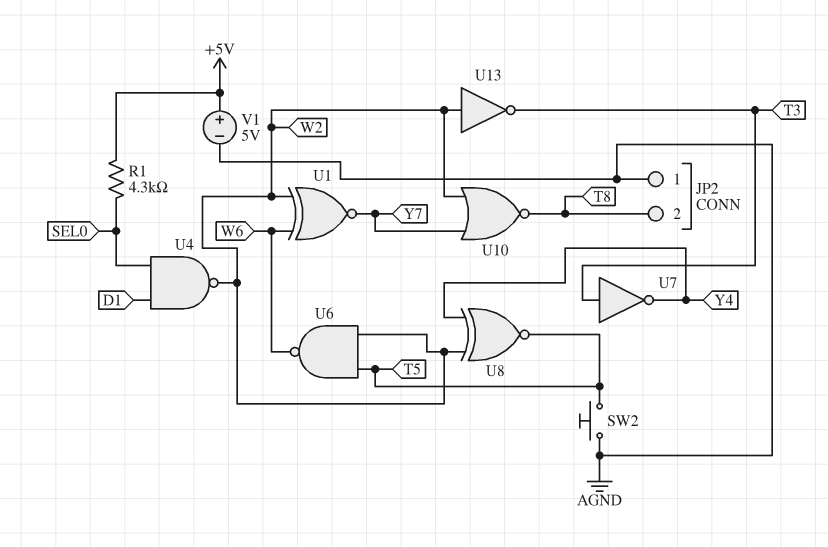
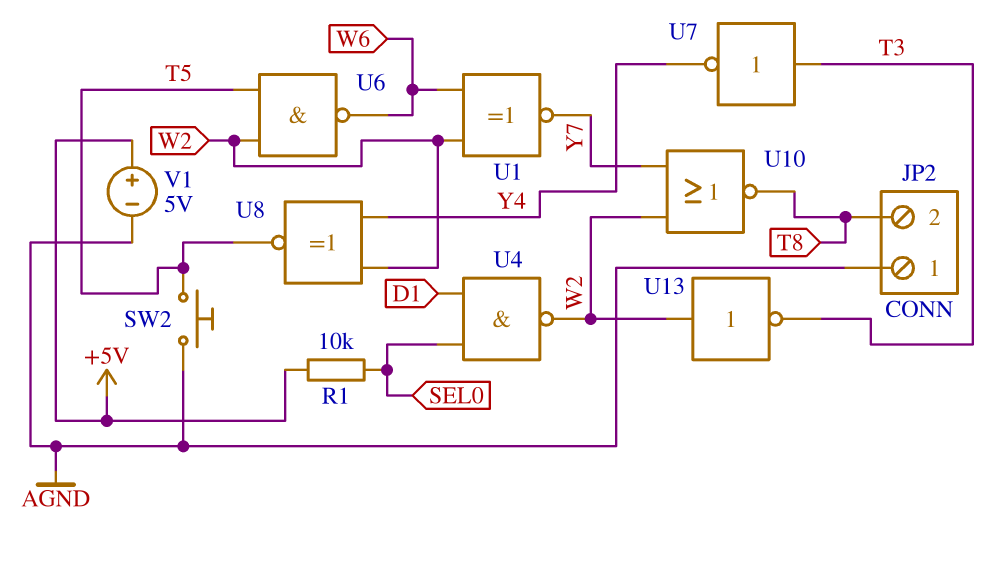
R1: 4.3k (+5V, SEL0) -> 10k (+5V, SEL0)

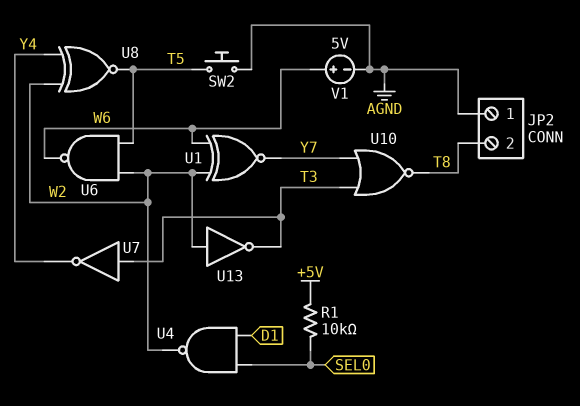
U10: NOR (in W2, in Y7, out T8) -> NOR (in T3, in Y7, out T8)
V1: 5V (plus +5V, minus AGND) -> 5V (plus W6, minus AGND)

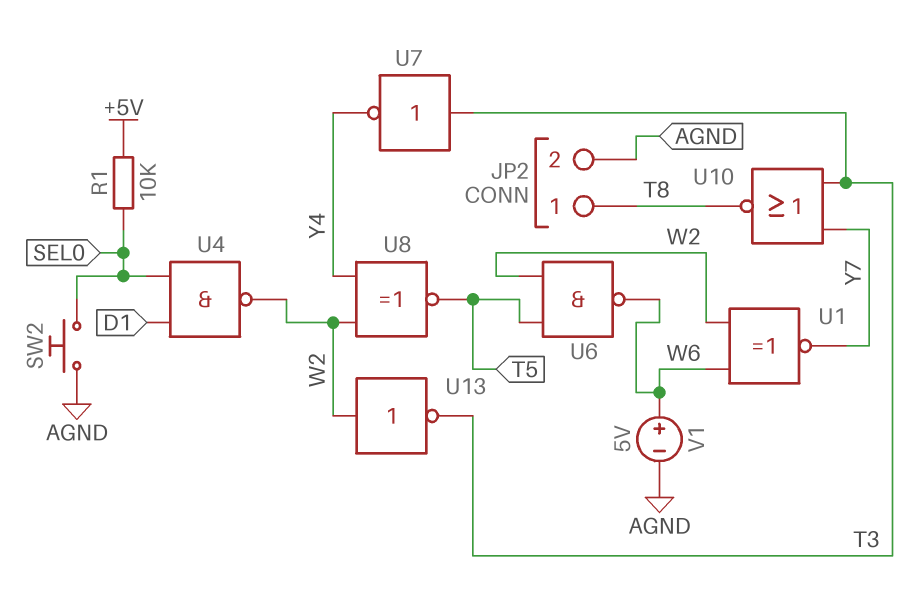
JP2 pin 1: AGND -> T8
JP2 pin 2: T8 -> AGND
SW2: button (AGND, T5) -> button (AGND, SEL0)

